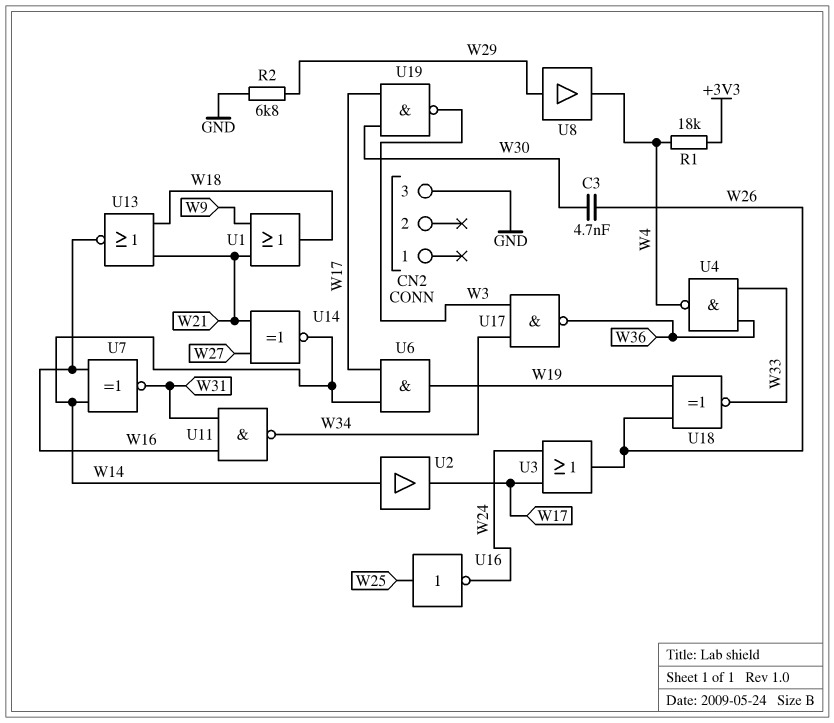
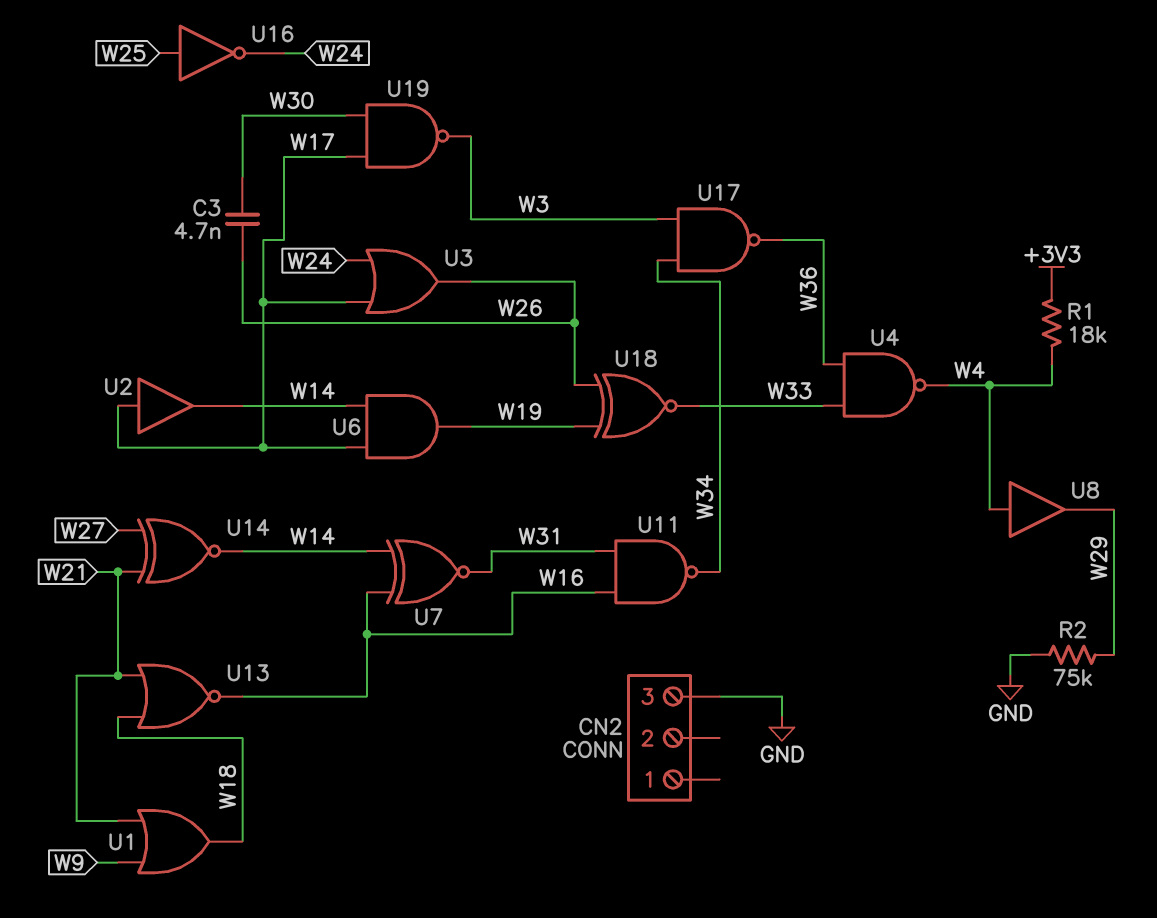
R2: 6.8k (GND, W29) -> 75k (GND, W29)
U2: buffer (in W14, out W17) -> buffer (in W17, out W14)
U8: buffer (in W29, out W4) -> buffer (in W4, out W29)

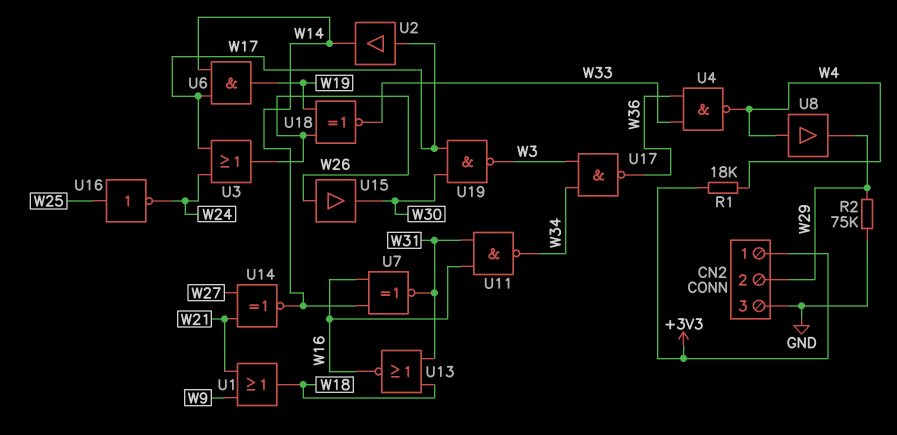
C3: 4.7nF (W26, W30) -> none
CN2 pin 1: none -> +3V3
CN2 pin 2: none -> W29
U13: NOR (in W18, in W21, out W16) -> NOR (in W18, in W31, out W16)
U15: none -> buffer (in W26, out W30)

